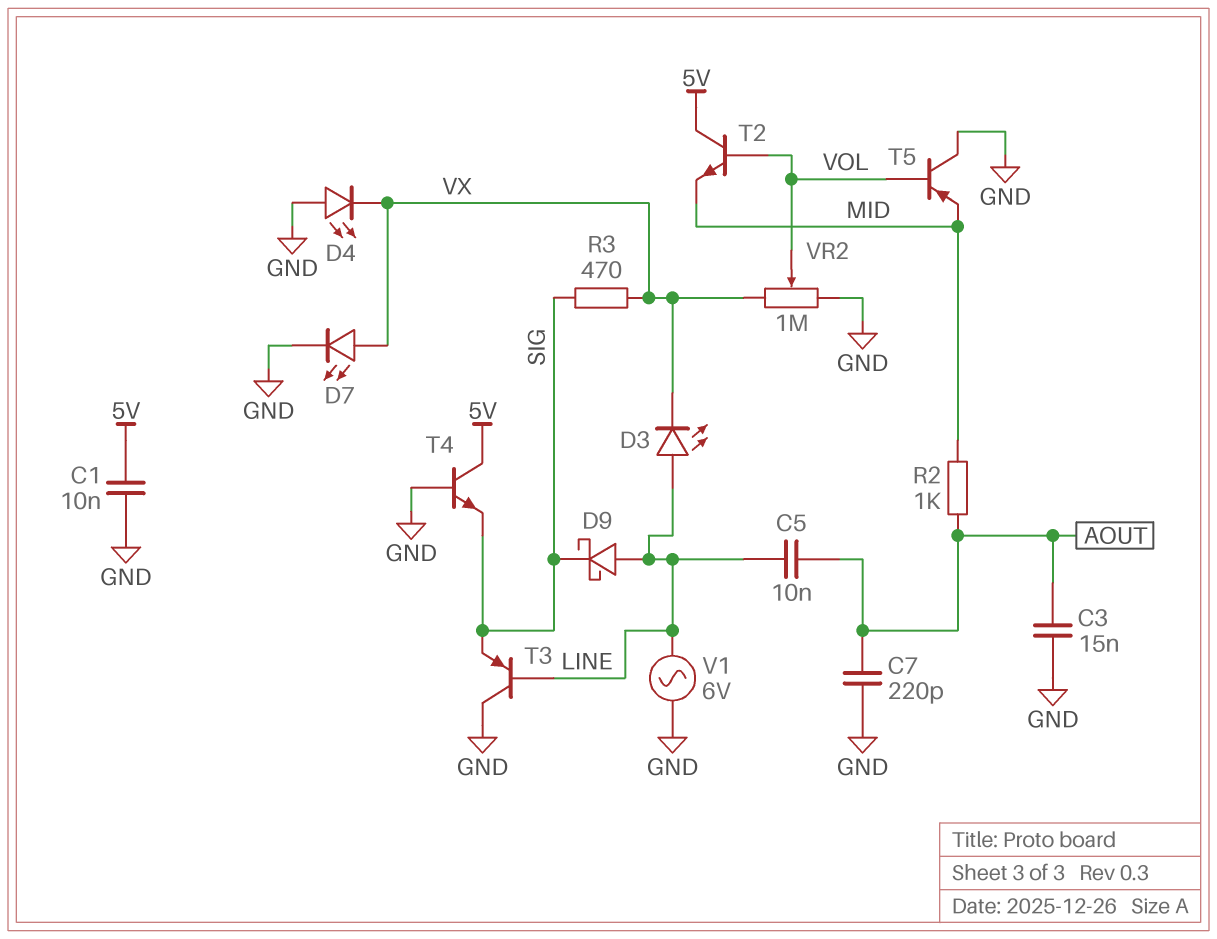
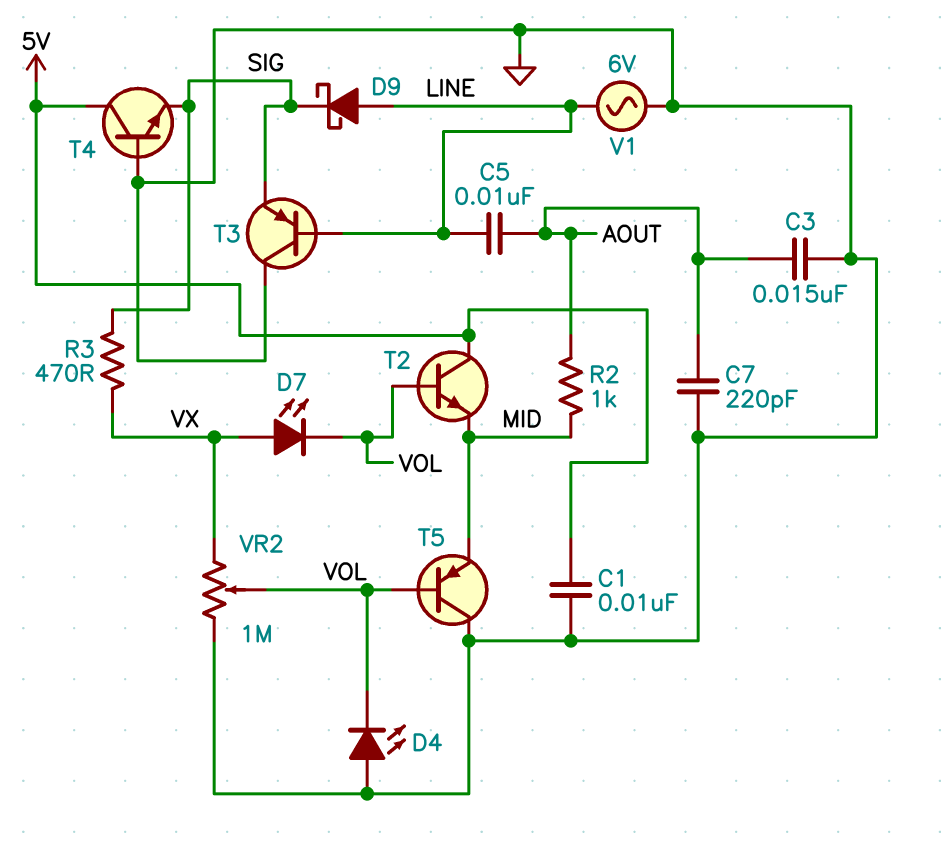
D3: LED (A LINE, K VX) -> none
D4: LED (A GND, K VX) -> LED (A GND, K VOL)
D7: LED (A VX, K GND) -> LED (A VX, K VOL)

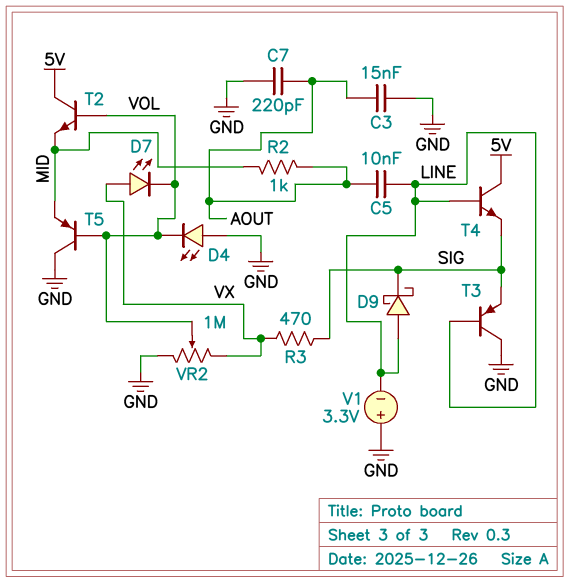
C1: 10nF (5V, GND) -> none
T4: NPN (B GND, C 5V, E SIG) -> NPN (B LINE, C 5V, E SIG)
V1: AC 6V (GND, LINE) -> 3.3V (plus GND, minus LINE)

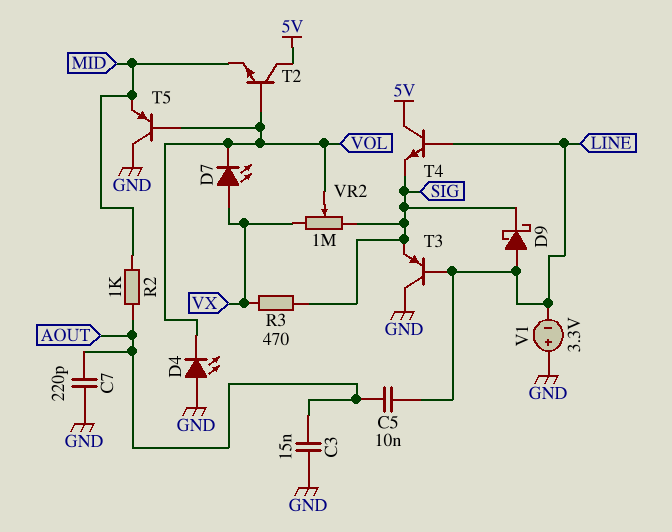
VR2: 1M (GND, VX, wiper VOL) -> 1M (SIG, VX, wiper VOL)

